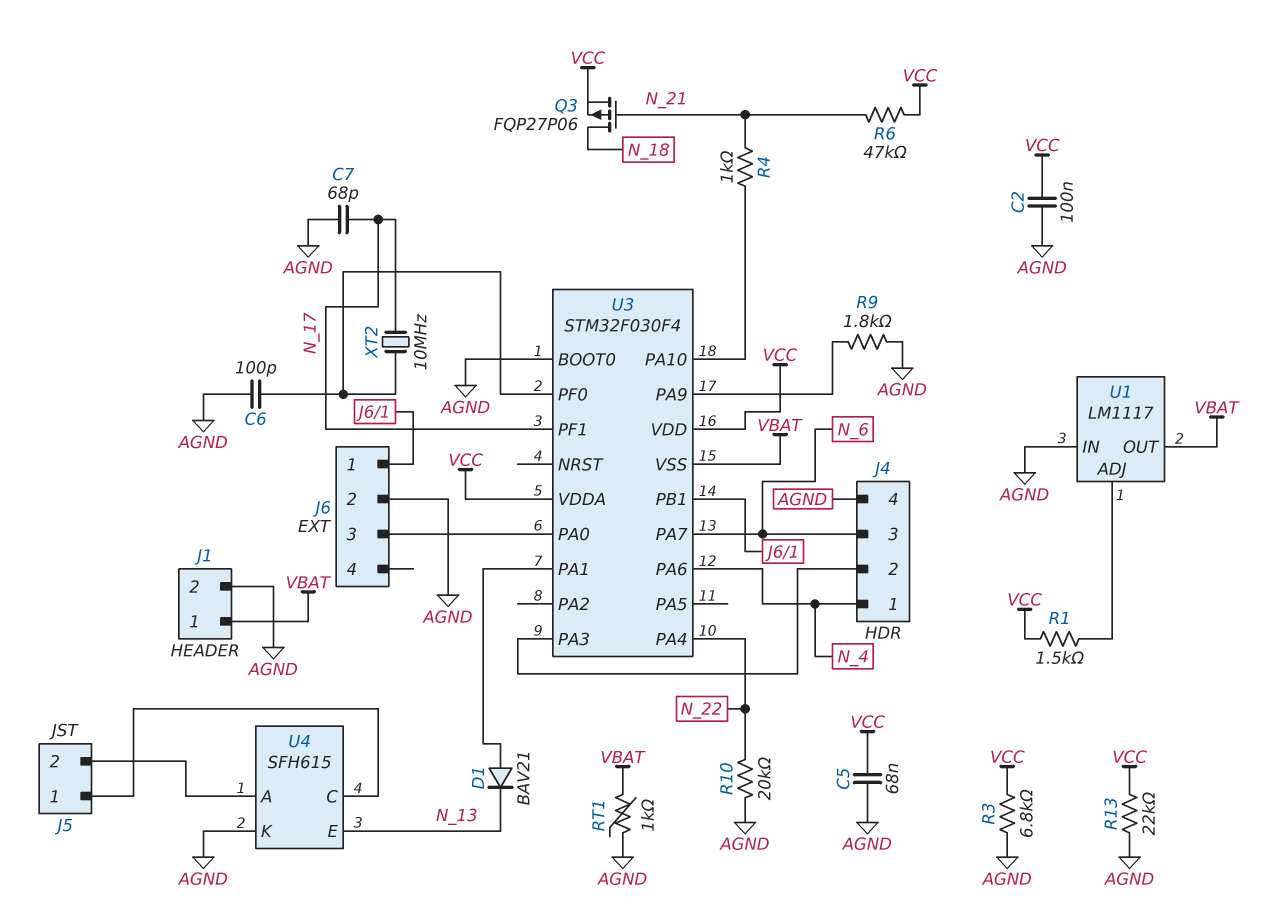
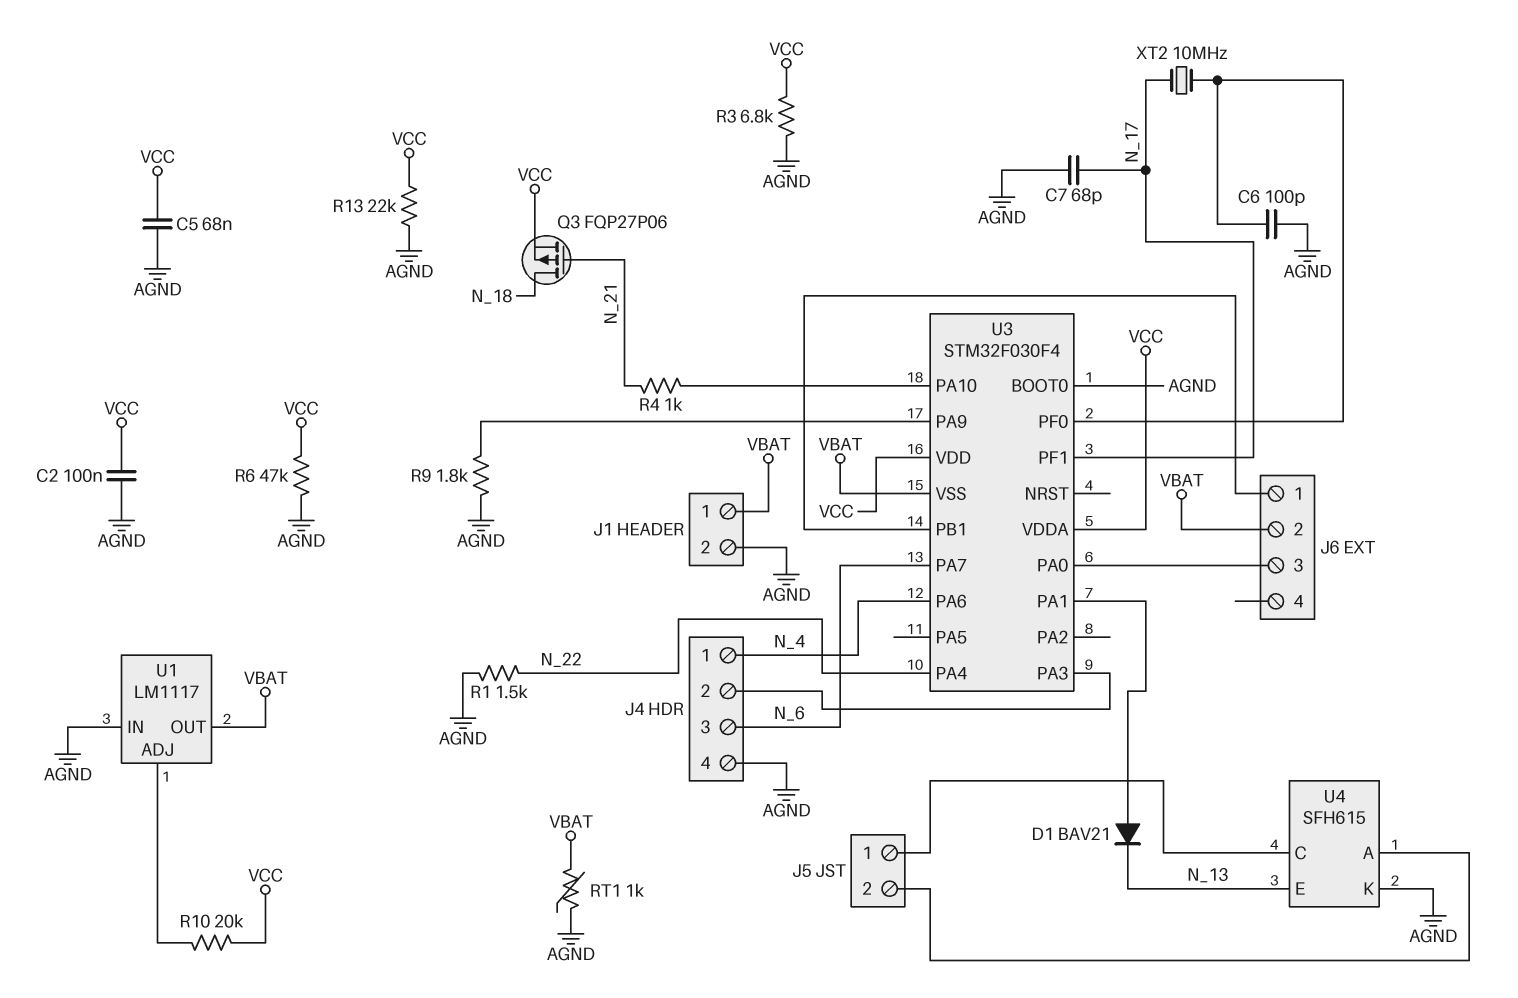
J6 pin 2: AGND -> VBAT
R1: 1.5k (U1/ADJ, VCC) -> 1.5k (AGND, N_22)
R6: 47k (N_21, VCC) -> 47k (AGND, VCC)
R10: 20k (AGND, N_22) -> 20k (U1/ADJ, VCC)

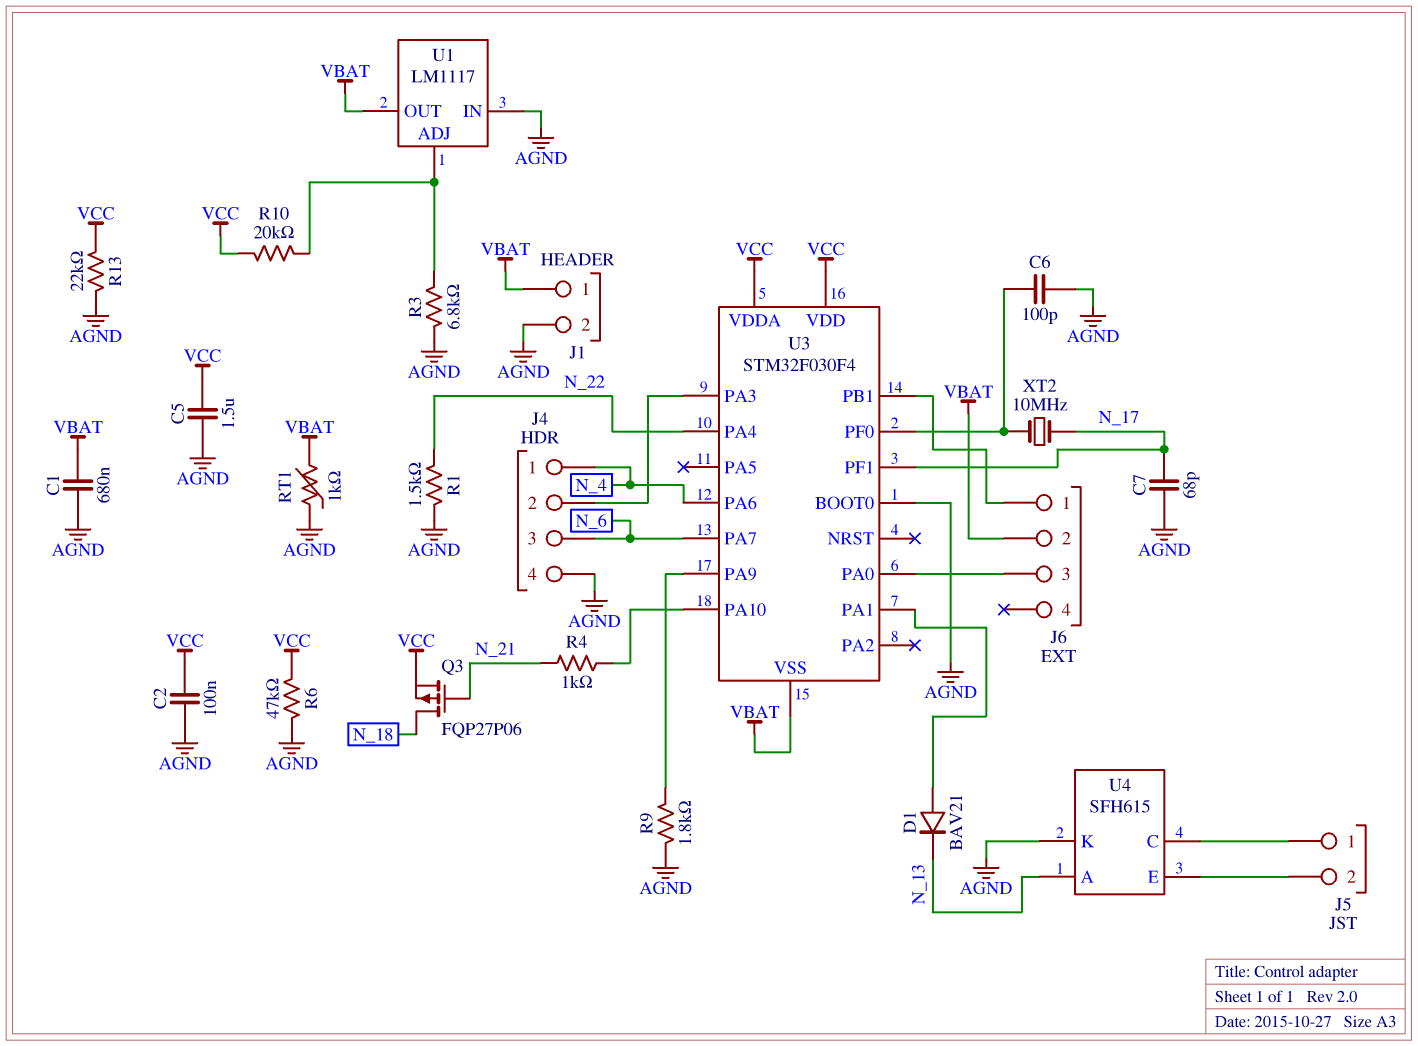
C1: none -> 680nF (AGND, VBAT)
C5: 68nF (AGND, VCC) -> 1.5uF (AGND, VCC)
R3: 6.8k (AGND, VCC) -> 6.8k (AGND, U1/ADJ)
U4 pin A: J5/2 -> N_13
U4 pin E: N_13 -> J5/2

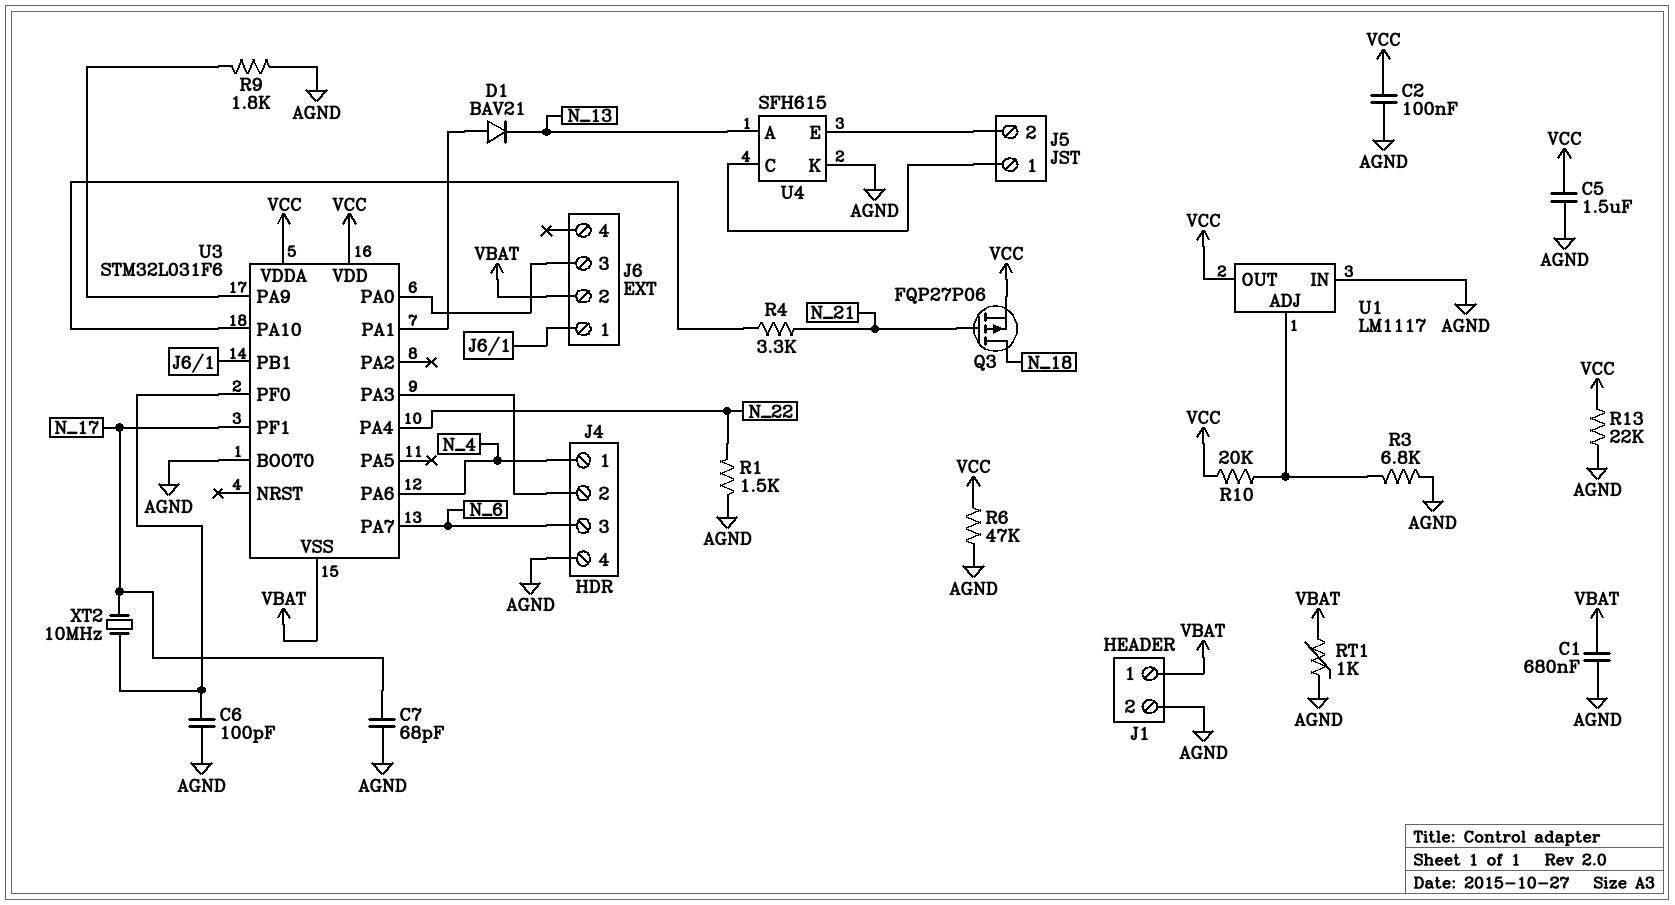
R4: 1k (N_21, U3/PA10) -> 3.3k (N_21, U3/PA10)
U1 pin OUT: VBAT -> VCC
U3: STM32F030F4 -> STM32L031F6

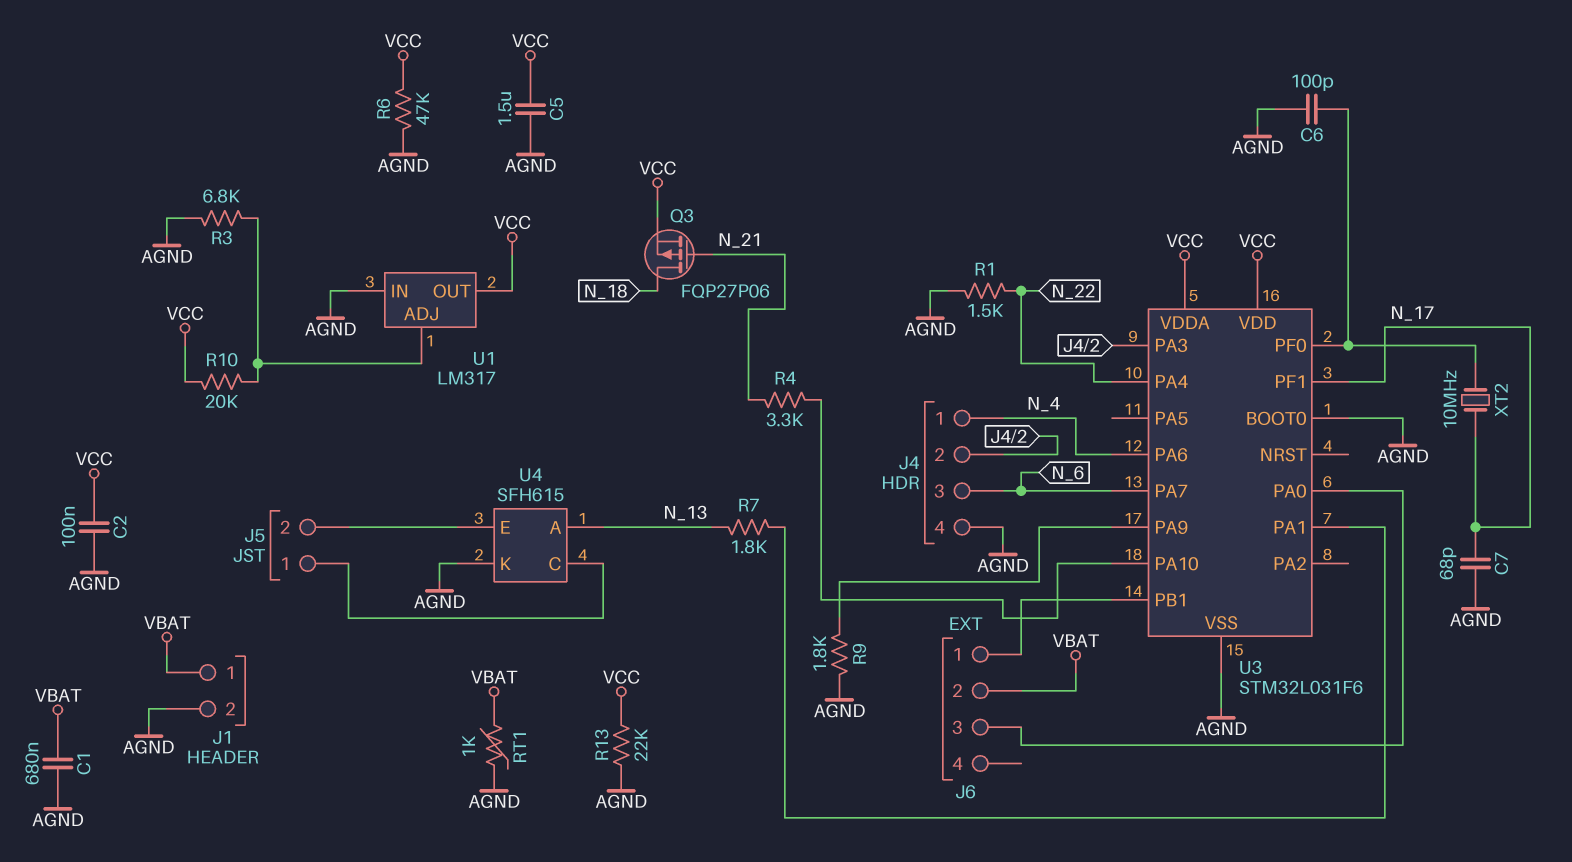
D1: diode BAV21 (A U3/PA1, K N_13) -> none
R7: none -> 1.8k (N_13, U3/PA1)
U1: LM1117 -> LM317
U3 pin VSS: VBAT -> AGND

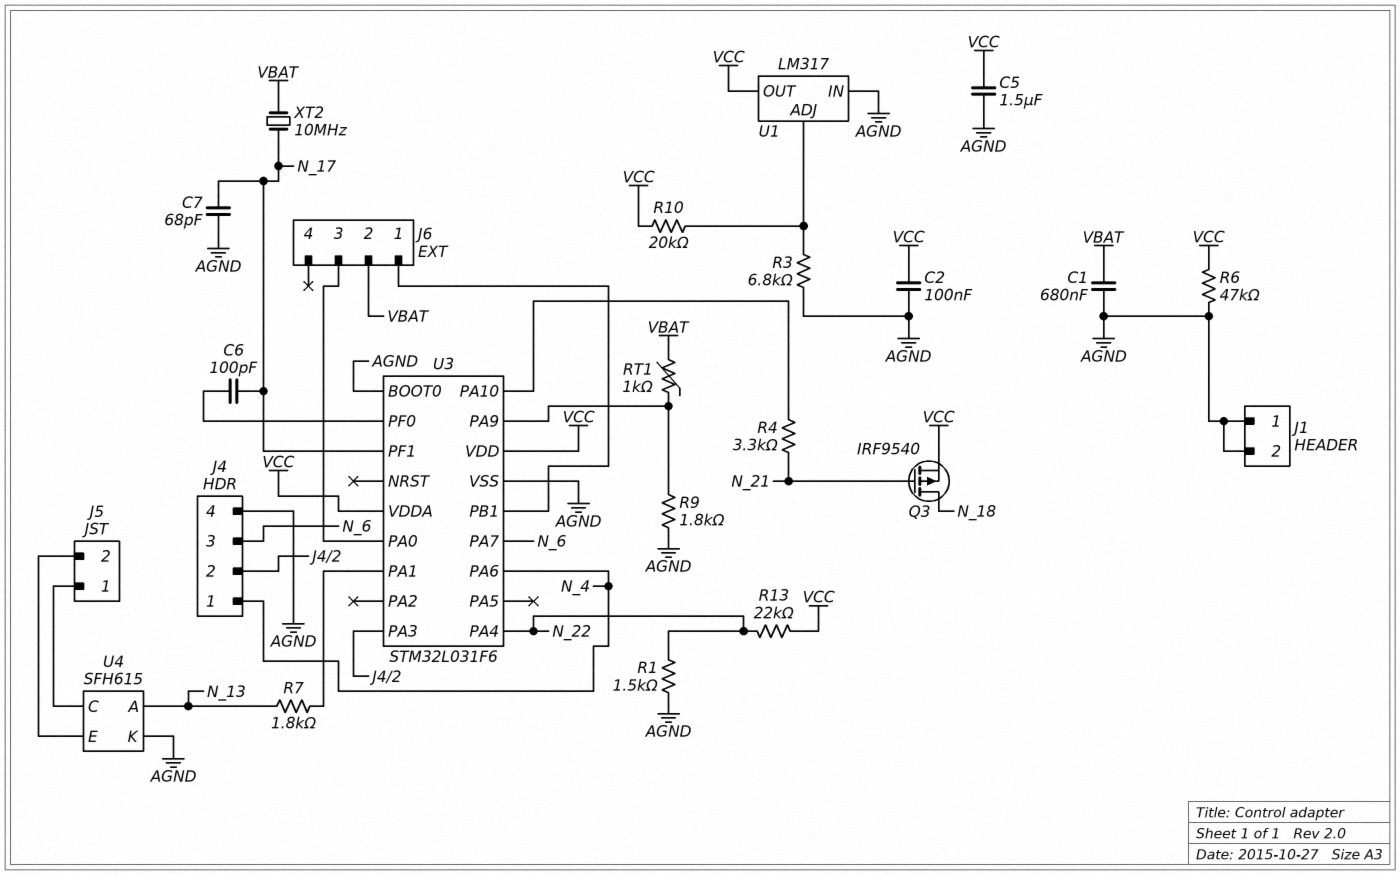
C6: 100pF (AGND, U3/PF0) -> 100pF (N_17, U3/PF0)
J1 pin 1: VBAT -> AGND
Q3: PMOS FQP27P06 (G N_21, D N_18, S VCC) -> PMOS IRF9540 (G N_21, D N_18, S VCC)
R13: 22k (AGND, VCC) -> 22k (N_22, VCC)
RT1: 1k (AGND, VBAT) -> 1k (U3/PA9, VBAT)
XT2: 10MHz (N_17, U3/PF0) -> 10MHz (N_17, VBAT)

